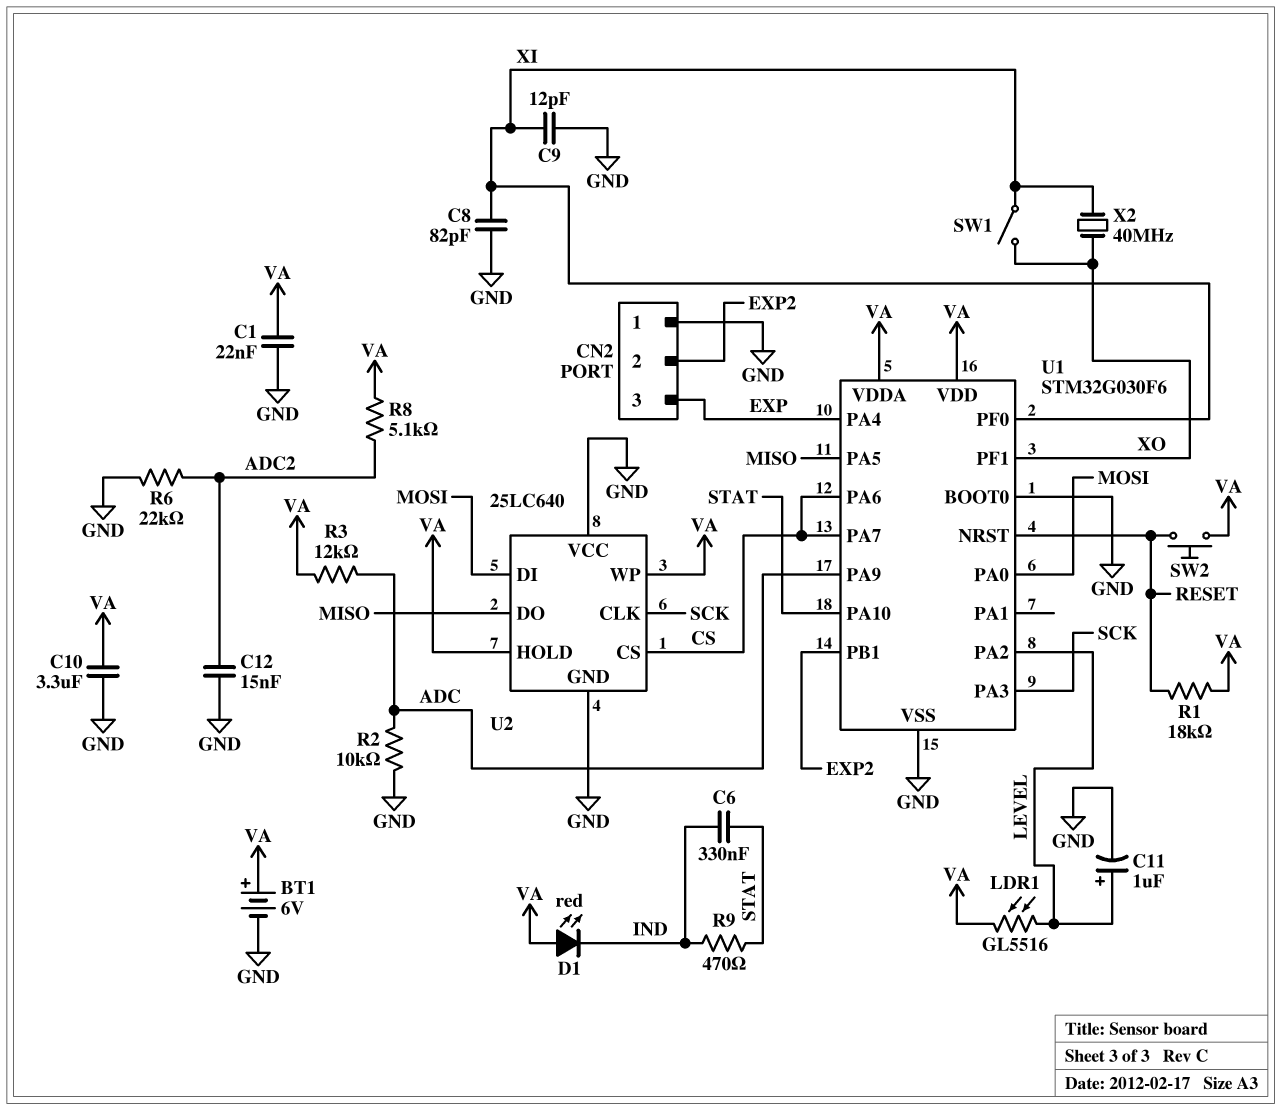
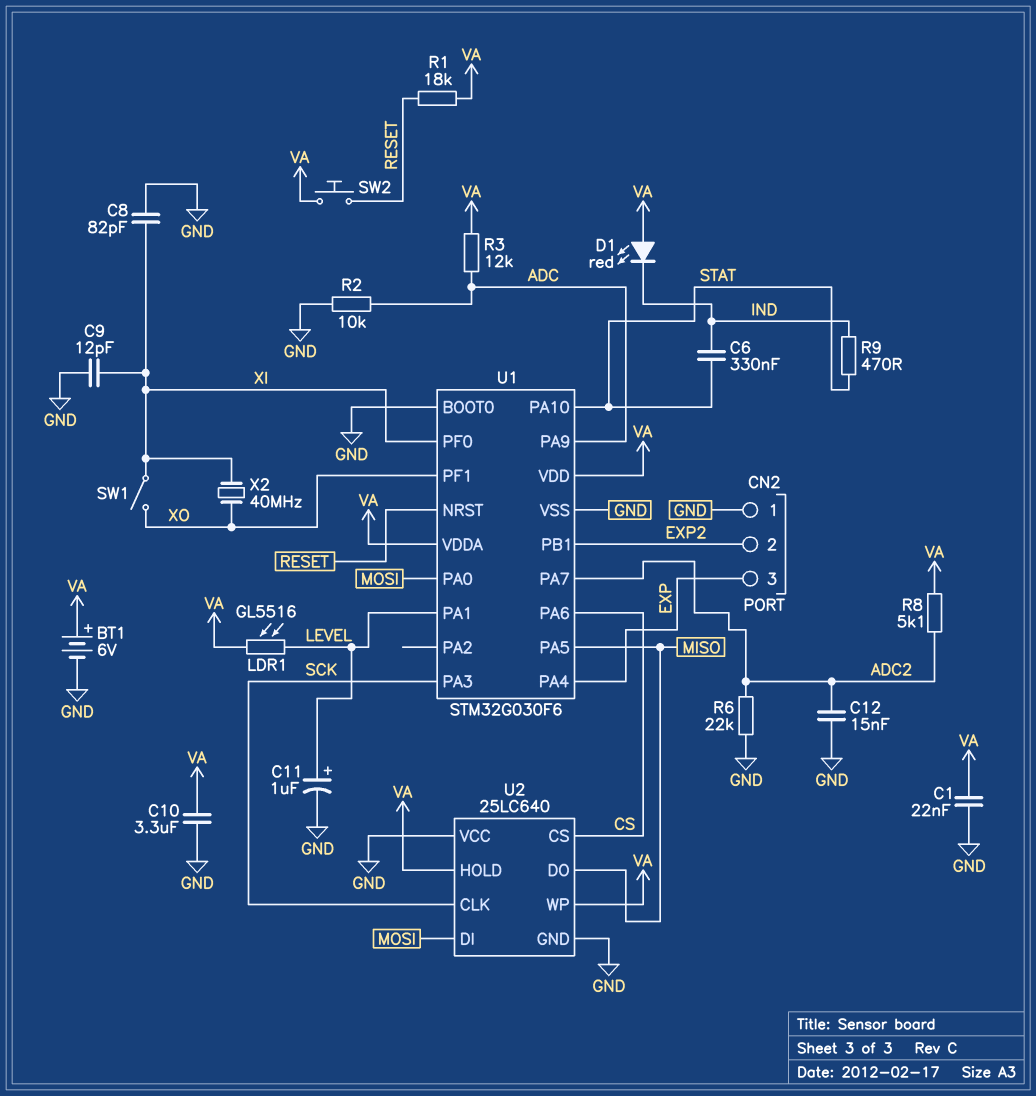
U1 pin PA1: none -> LEVEL
U1 pin PA2: LEVEL -> none
U1 pin PA7: CS -> ADC2

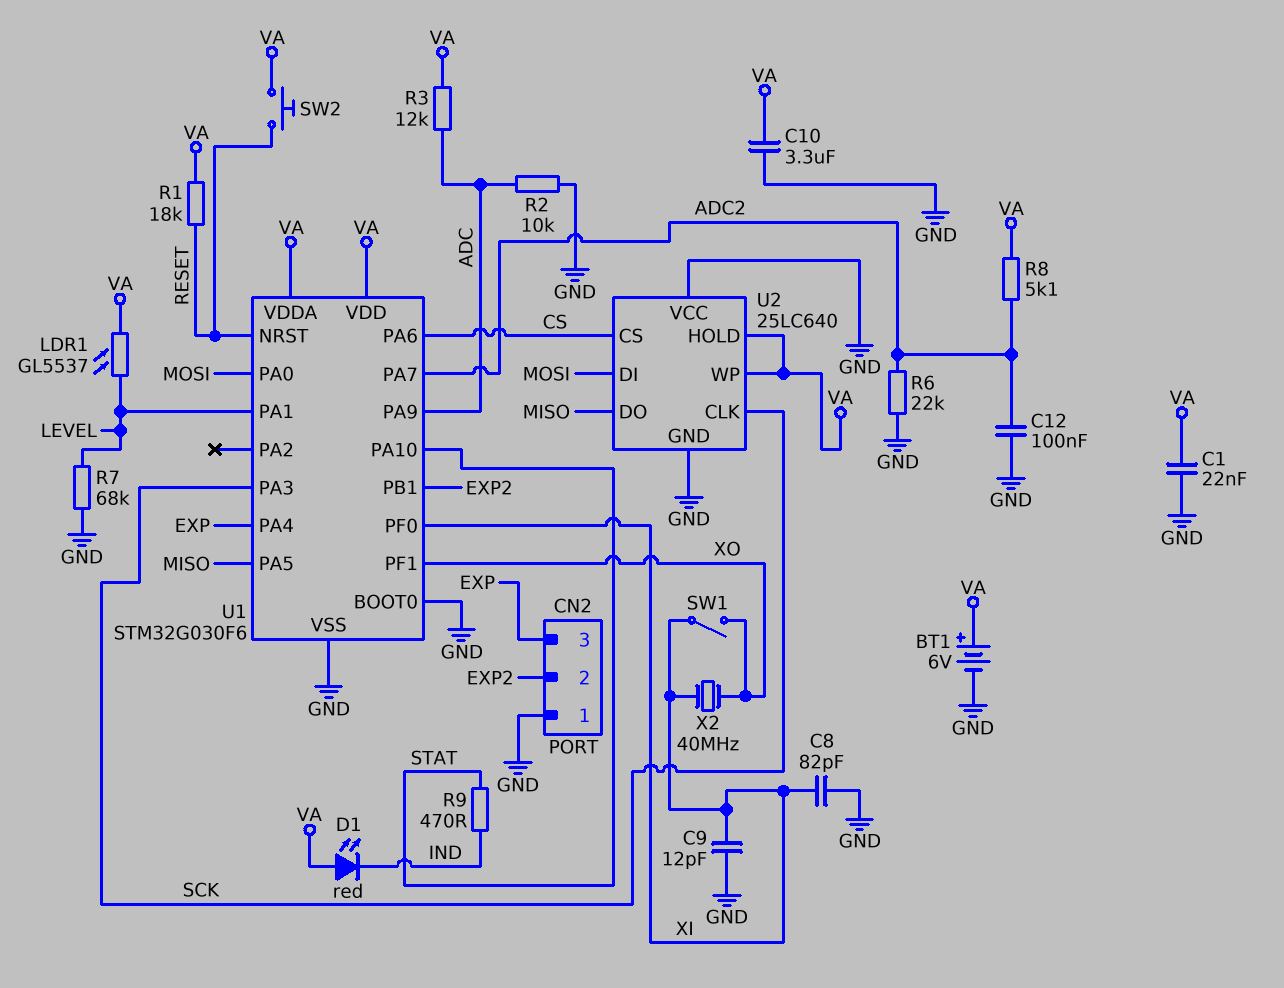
C6: 330nF (IND, STAT) -> none
C11: 1uF (plus LEVEL, minus GND) -> none
C12: 15nF (ADC2, GND) -> 100nF (ADC2, GND)
LDR1: GL5516 (LEVEL, VA) -> GL5537 (LEVEL, VA)
R7: none -> 68k (GND, LEVEL)

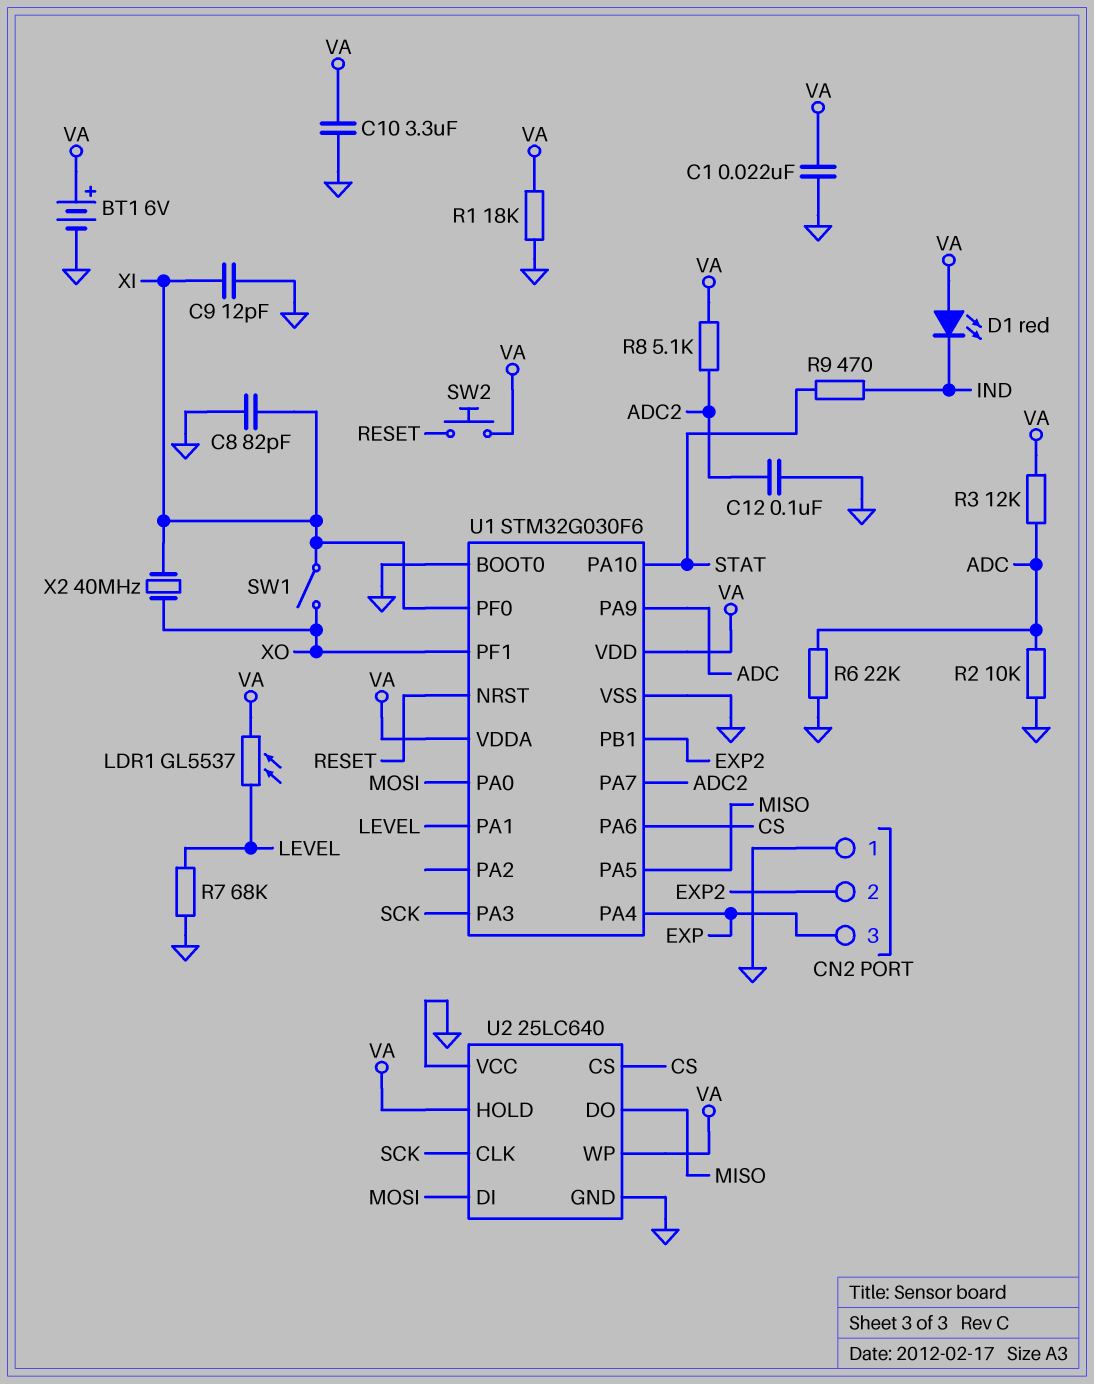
R1: 18k (RESET, VA) -> 18k (GND, VA)
R6: 22k (ADC2, GND) -> 22k (ADC, GND)

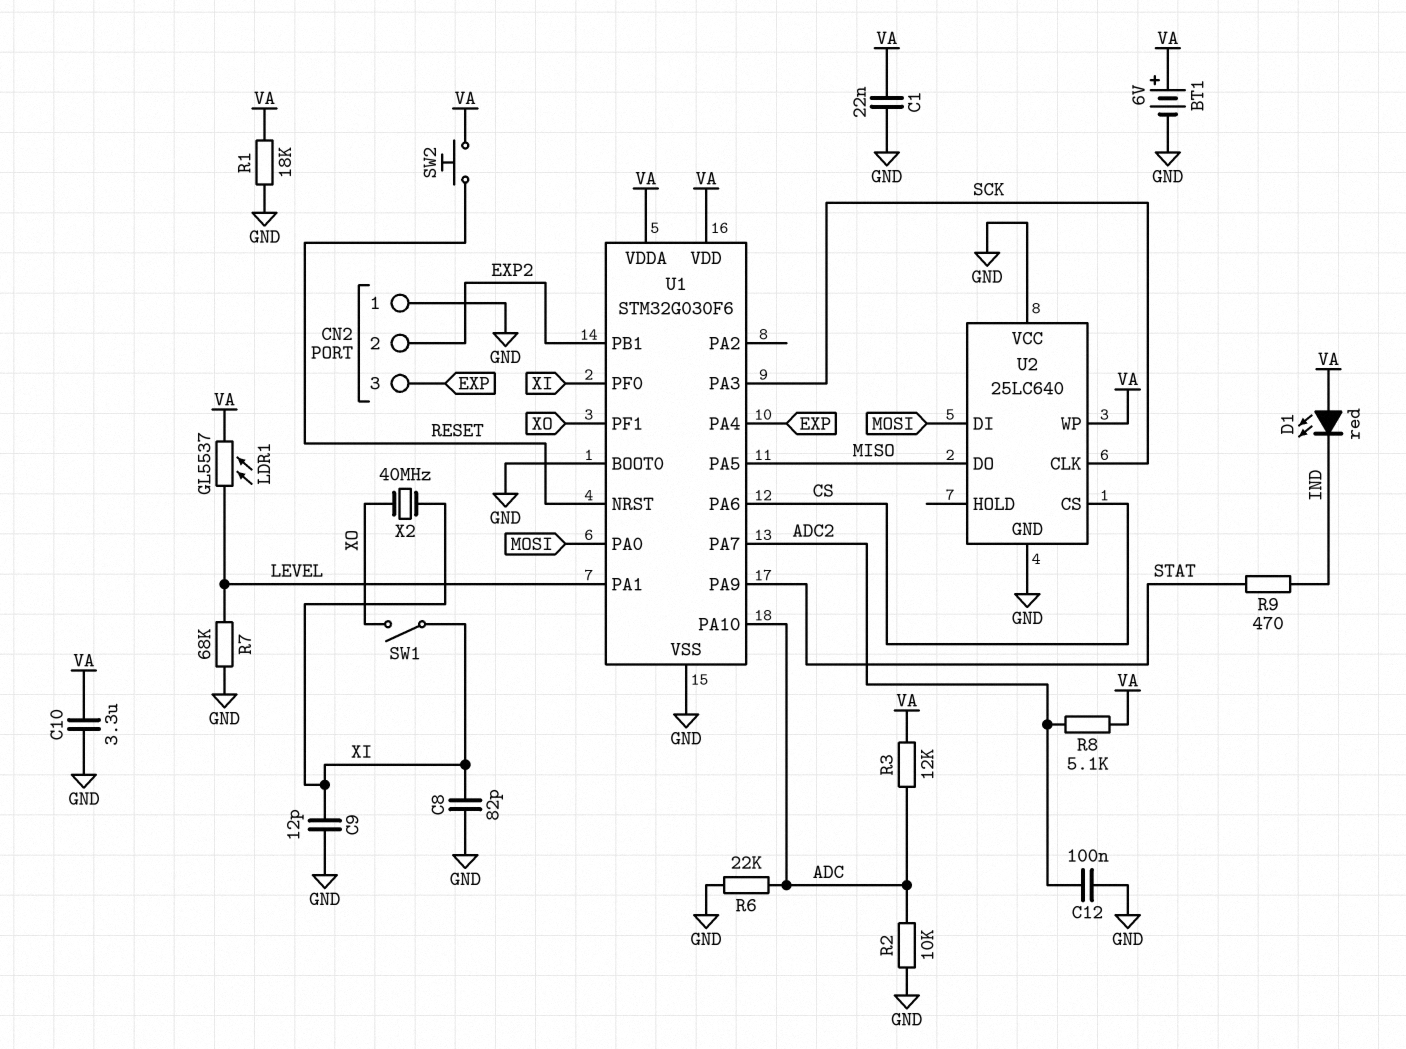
U1 pin PA9: ADC -> STAT
U1 pin PA10: STAT -> ADC
U2 pin HOLD: VA -> none

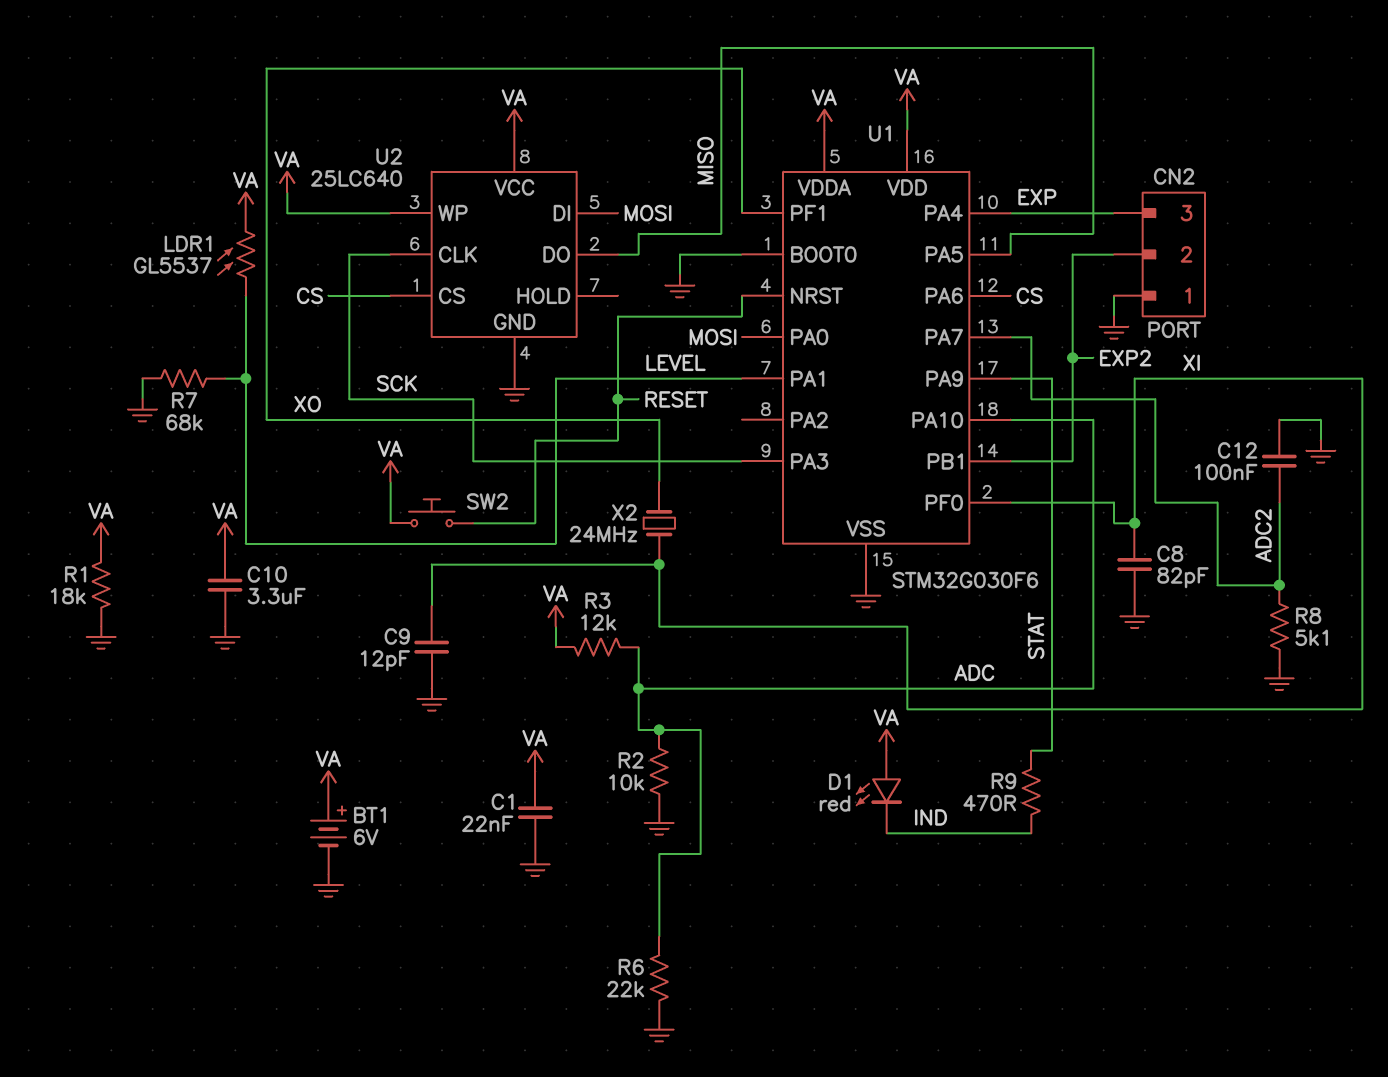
R8: 5.1k (ADC2, VA) -> 5.1k (ADC2, GND)
SW1: switch (XI, XO) -> none
U2 pin VCC: GND -> VA
X2: 40MHz (XI, XO) -> 24MHz (XI, XO)

